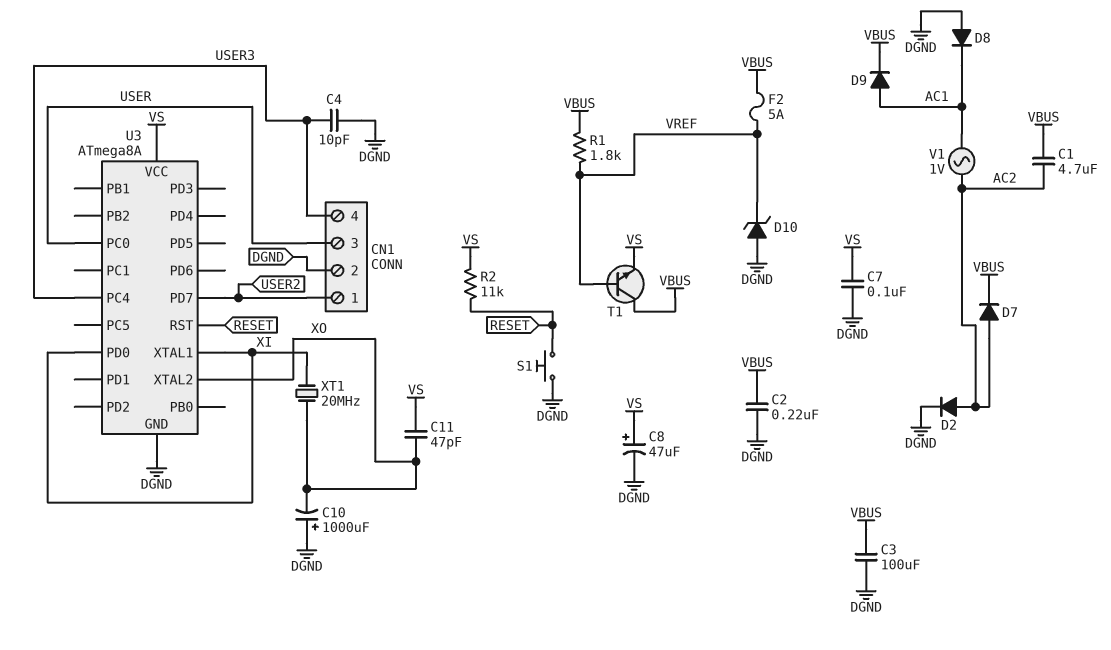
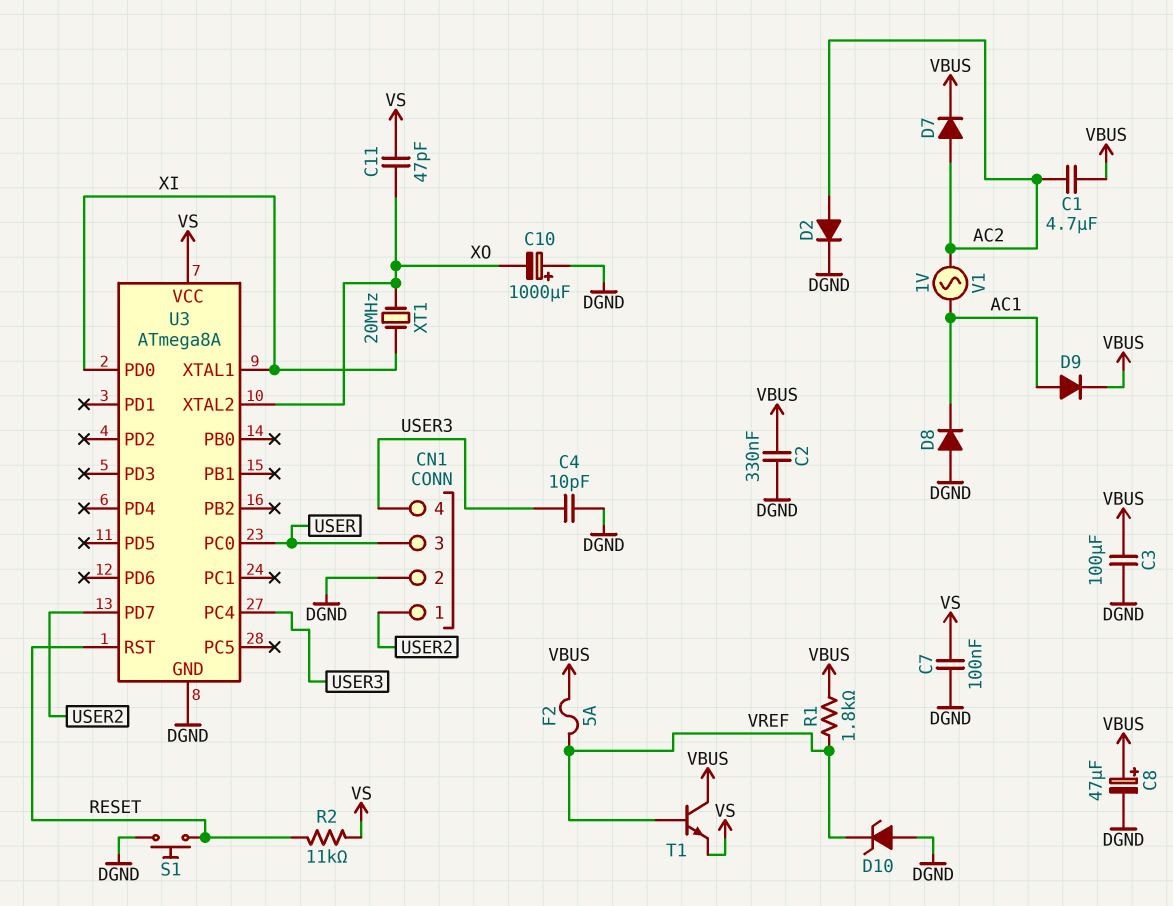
C2: 220nF (DGND, VBUS) -> 330nF (DGND, VBUS)
C8: 47uF (plus VS, minus DGND) -> 47uF (plus VBUS, minus DGND)

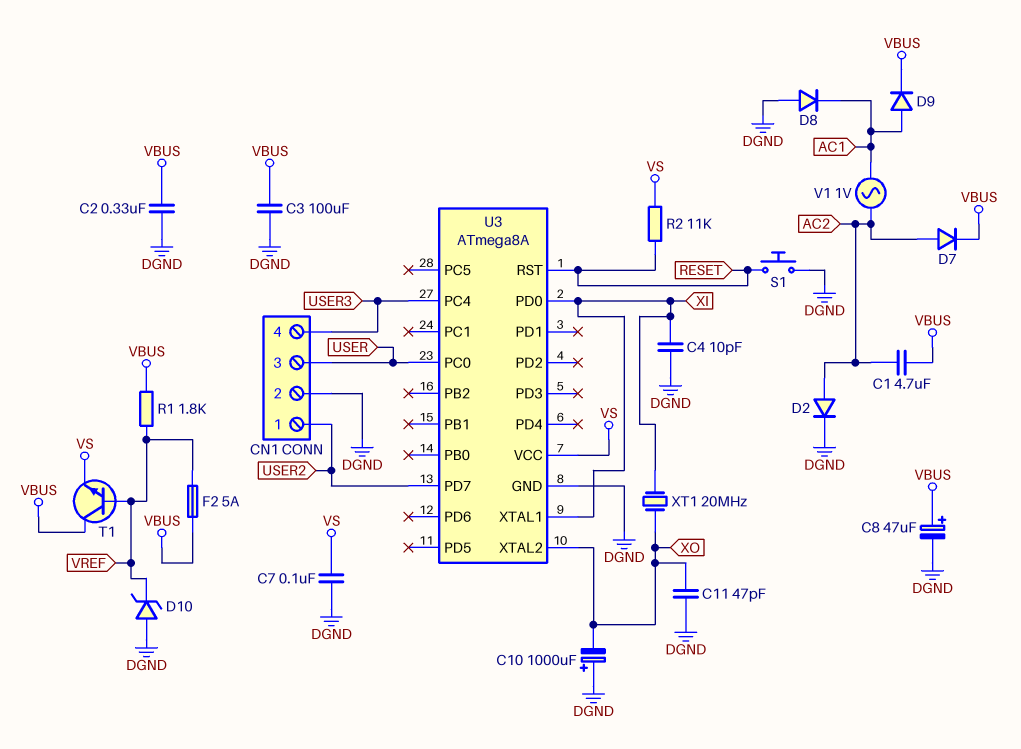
C4: 10pF (DGND, USER3) -> 10pF (DGND, XI)
C11: 47pF (VS, XO) -> 47pF (DGND, XO)

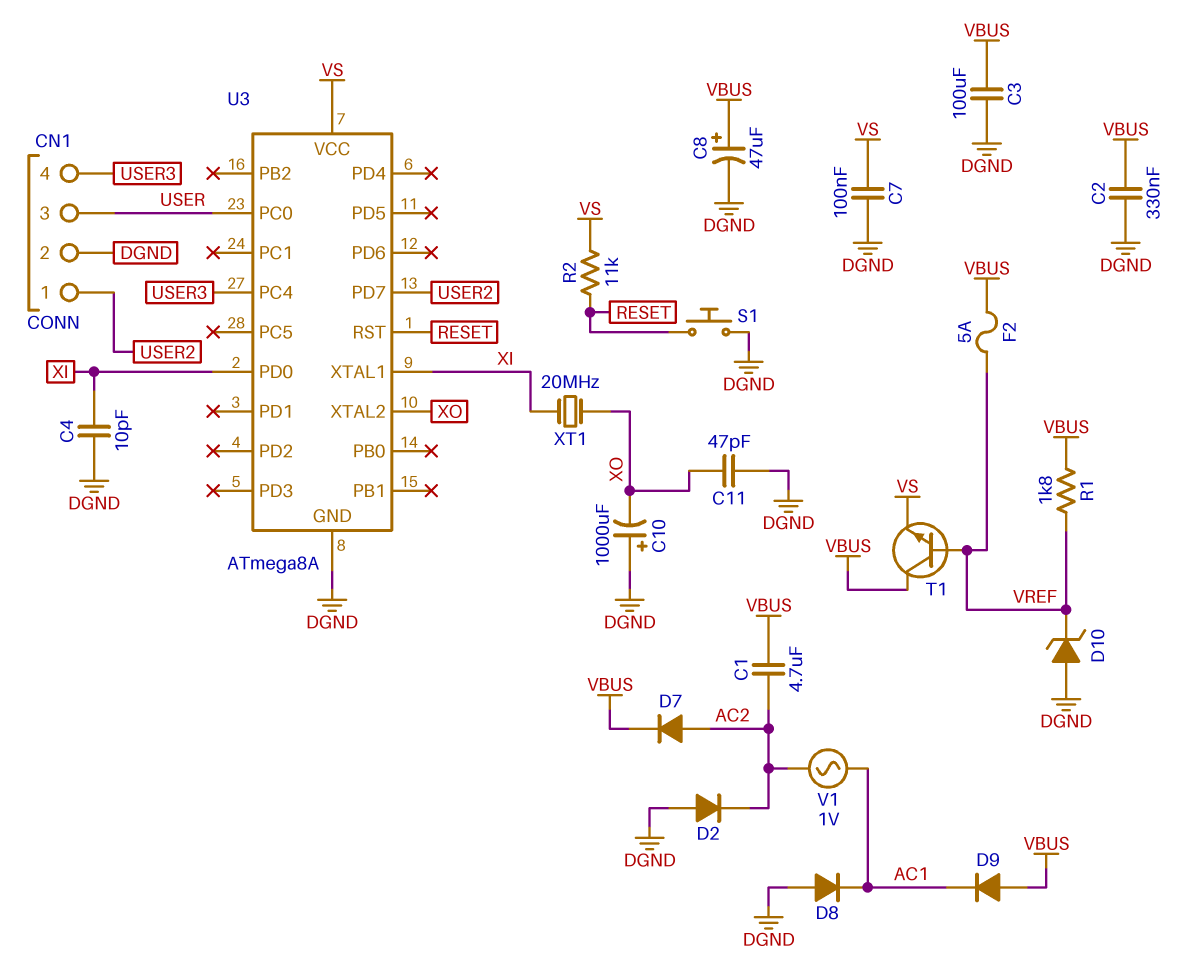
D2: diode (A AC2, K DGND) -> diode (A DGND, K AC2)
D9: diode (A AC1, K VBUS) -> diode (A VBUS, K AC1)

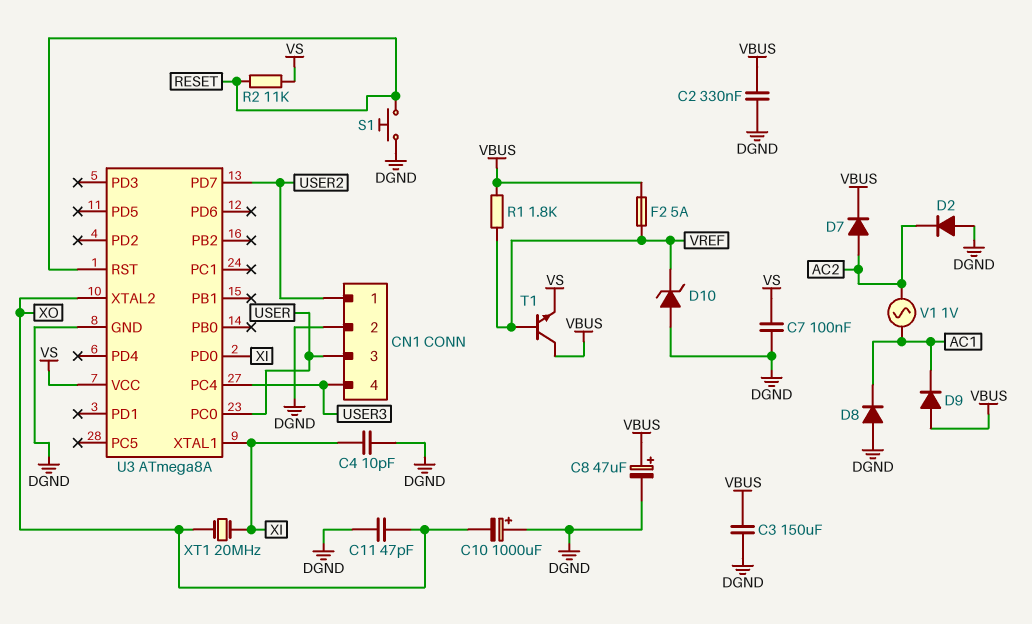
C1: 4.7uF (AC2, VBUS) -> none
C3: 100uF (DGND, VBUS) -> 150uF (DGND, VBUS)

